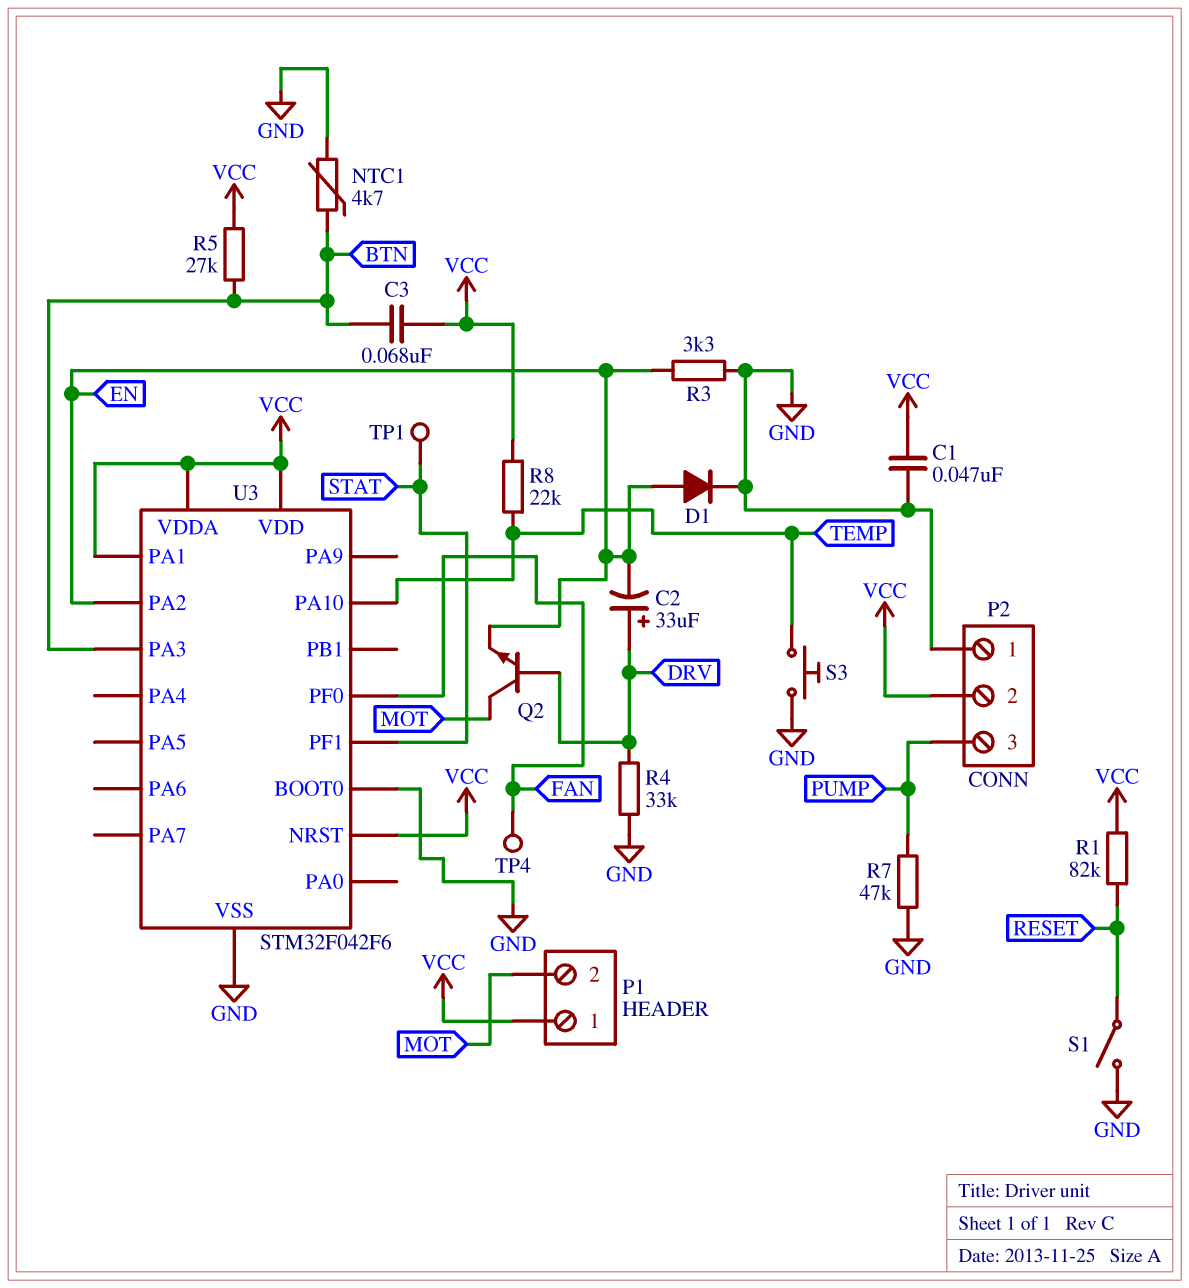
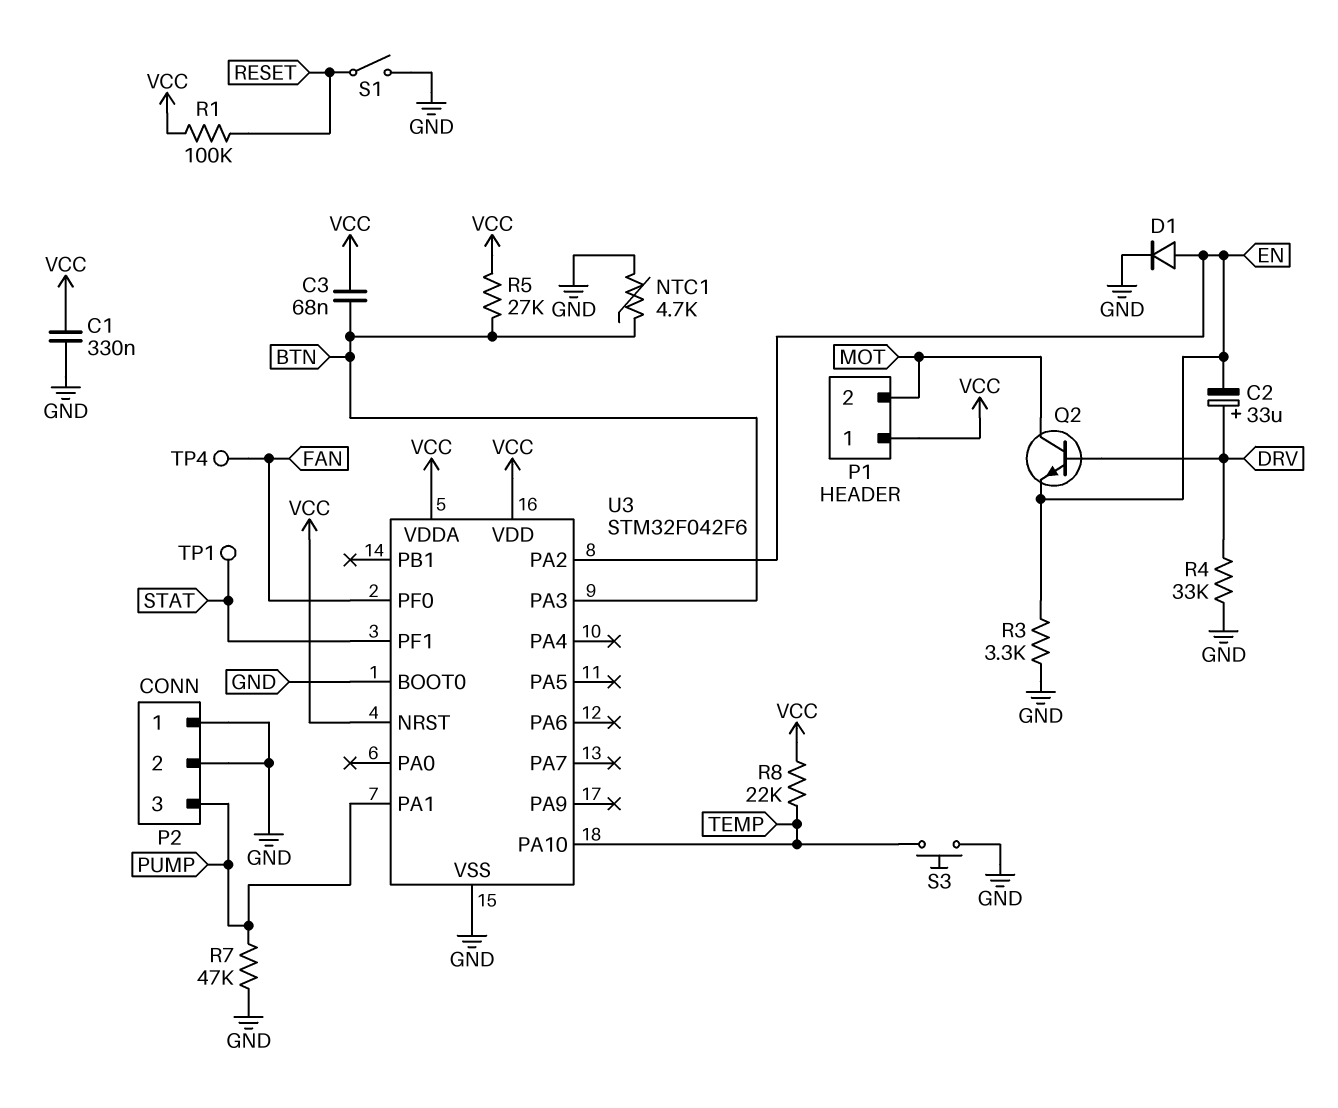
C1: 47nF (GND, VCC) -> 330nF (GND, VCC)
P2 pin 2: VCC -> GND
R1: 82k (RESET, VCC) -> 100k (RESET, VCC)
U3 pin PA1: VCC -> PUMP

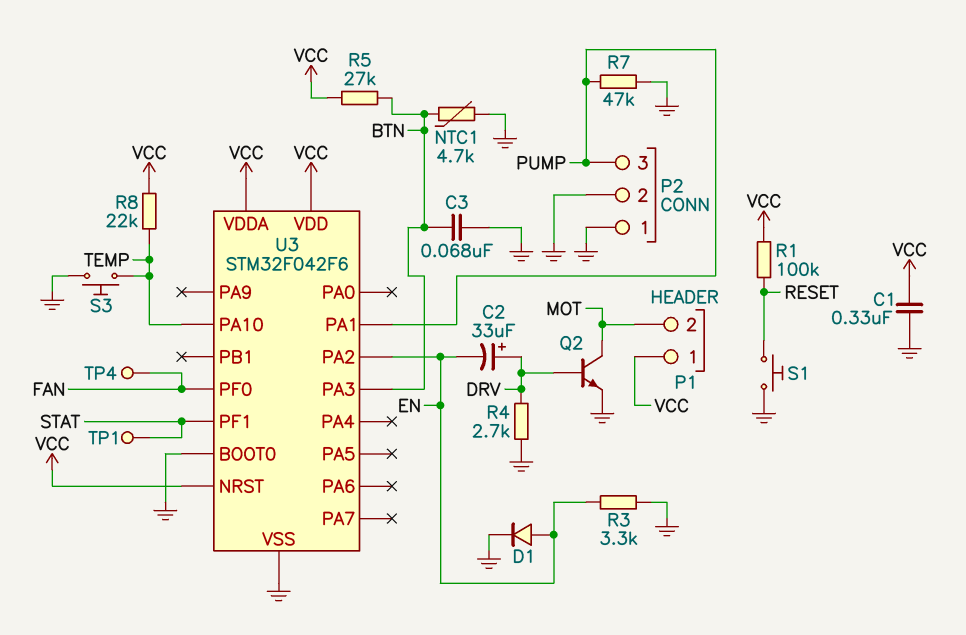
C3: 68nF (BTN, VCC) -> 68nF (BTN, GND)
Q2: NPN (B DRV, C MOT, E EN) -> NPN (B DRV, C MOT, E GND)
R4: 33k (DRV, GND) -> 2.7k (DRV, GND)
S1: switch (GND, RESET) -> button (GND, RESET)

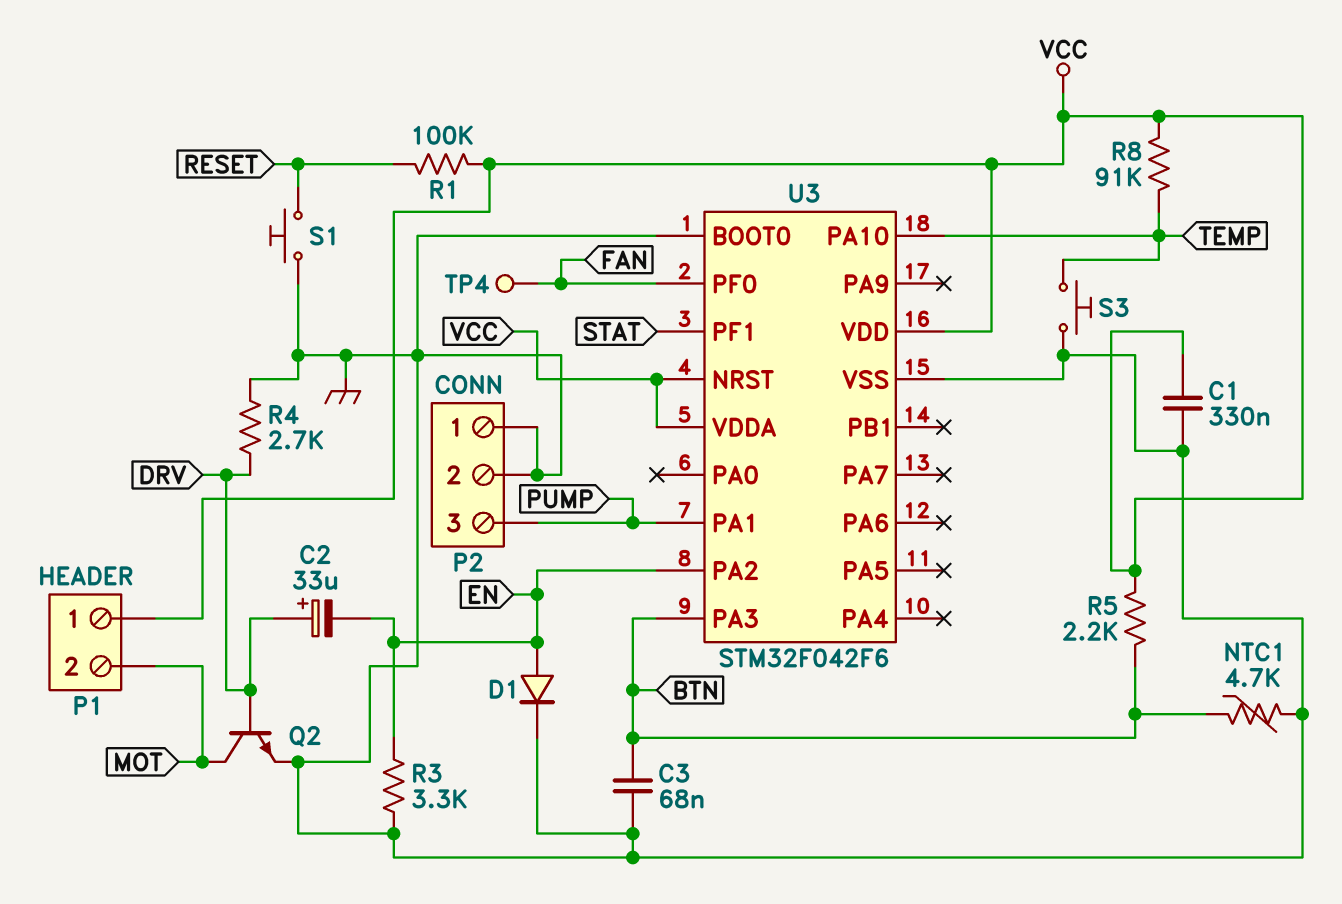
R5: 27k (BTN, VCC) -> 2.2k (BTN, VCC)
R7: 47k (GND, PUMP) -> none
R8: 22k (TEMP, VCC) -> 91k (TEMP, VCC)
TP1: test point (STAT) -> none

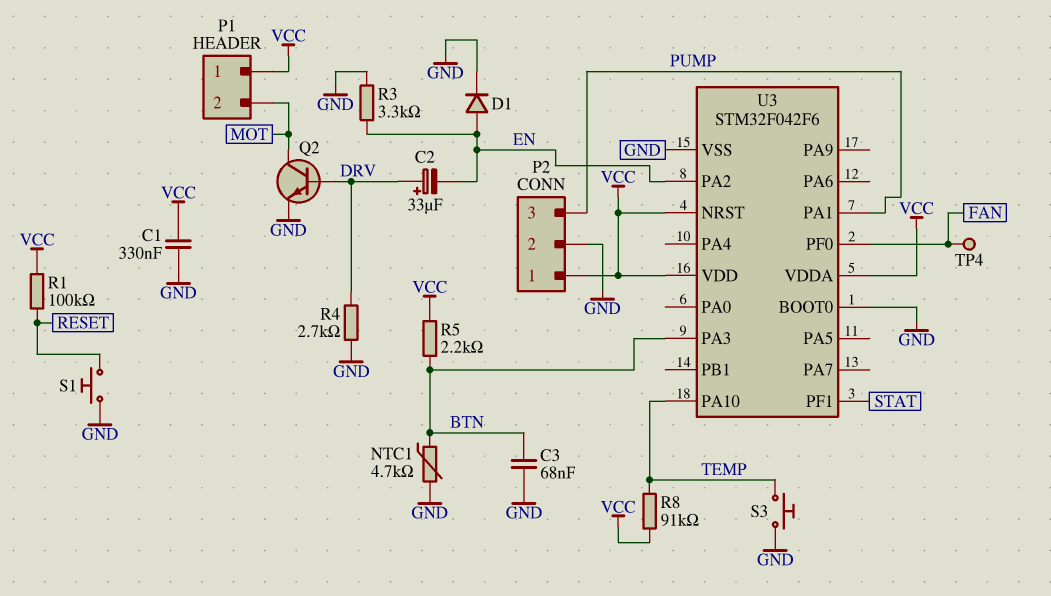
P2 pin 1: GND -> VCC

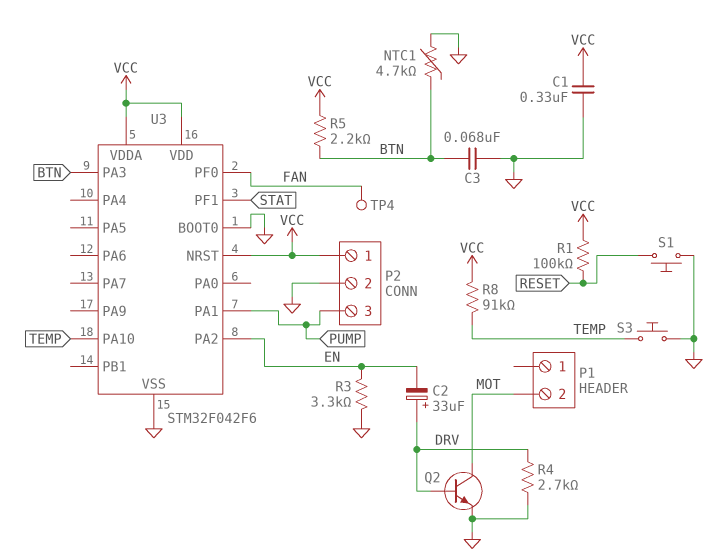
D1: diode (A EN, K GND) -> none
P1 pin 1: VCC -> none

